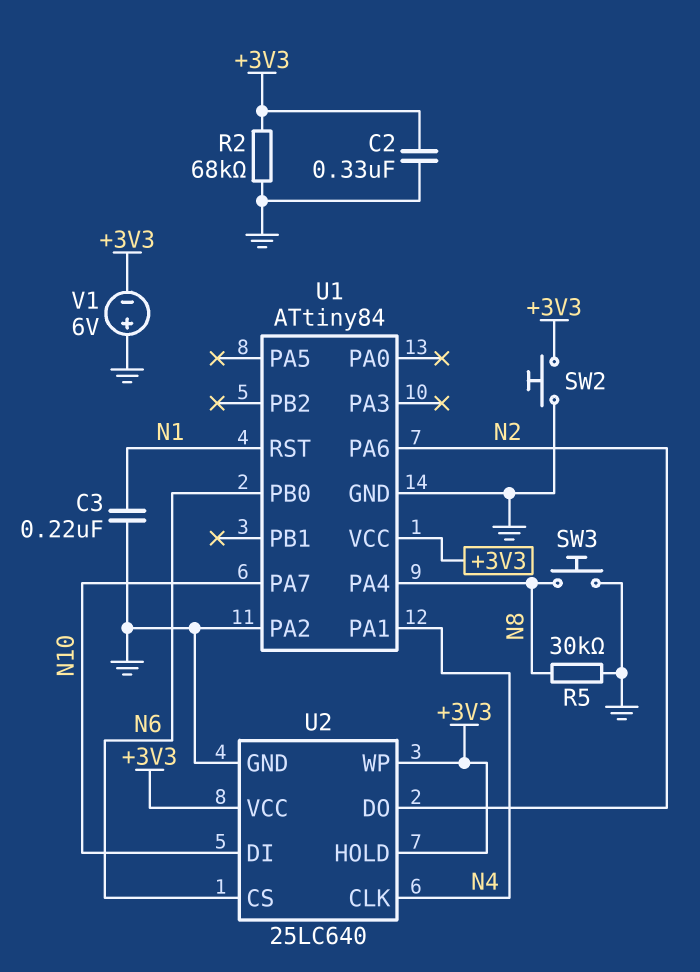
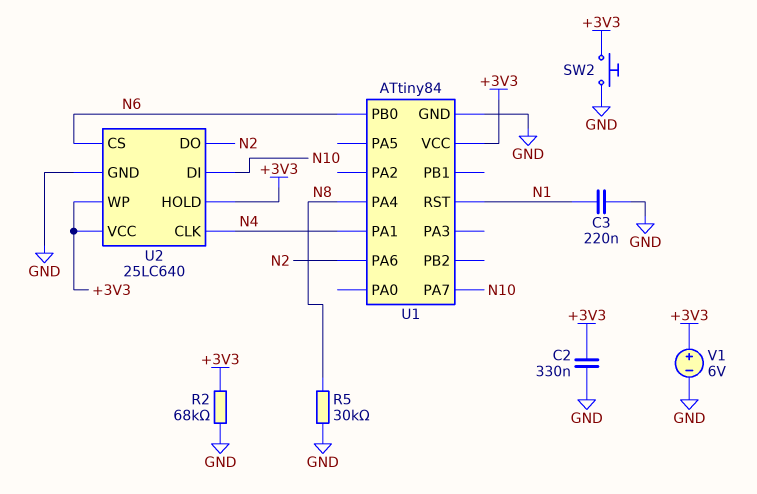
SW3: button (GND, N8) -> none
U1 pin PA2: GND -> none
V1: 6V (plus GND, minus +3V3) -> 6V (plus +3V3, minus GND)

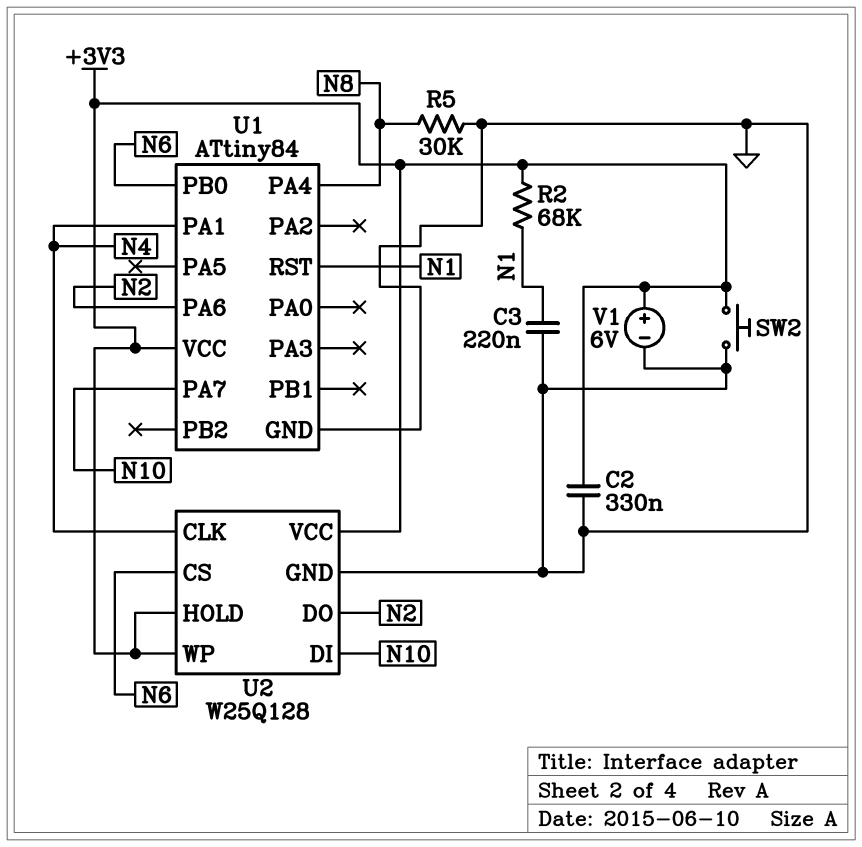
R2: 68k (+3V3, GND) -> 68k (+3V3, N1)
U2: 25LC640 -> W25Q128

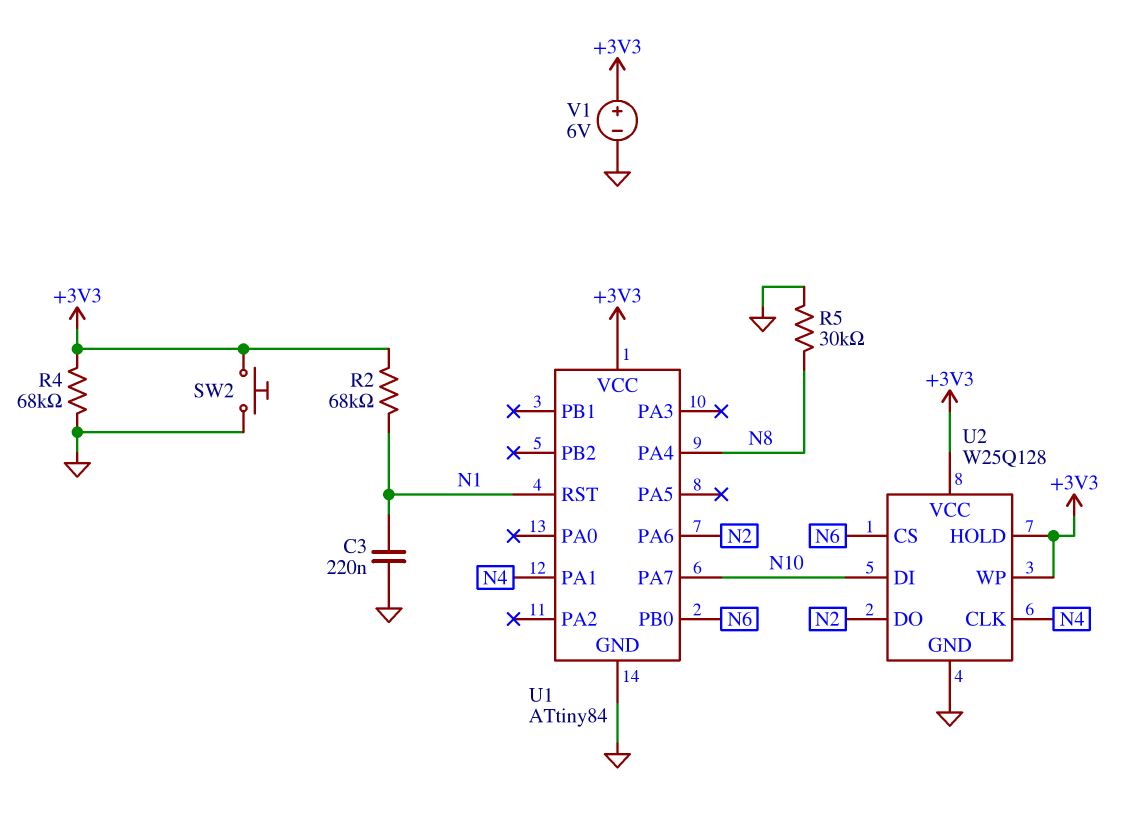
C2: 330nF (+3V3, GND) -> none
R4: none -> 68k (+3V3, GND)

